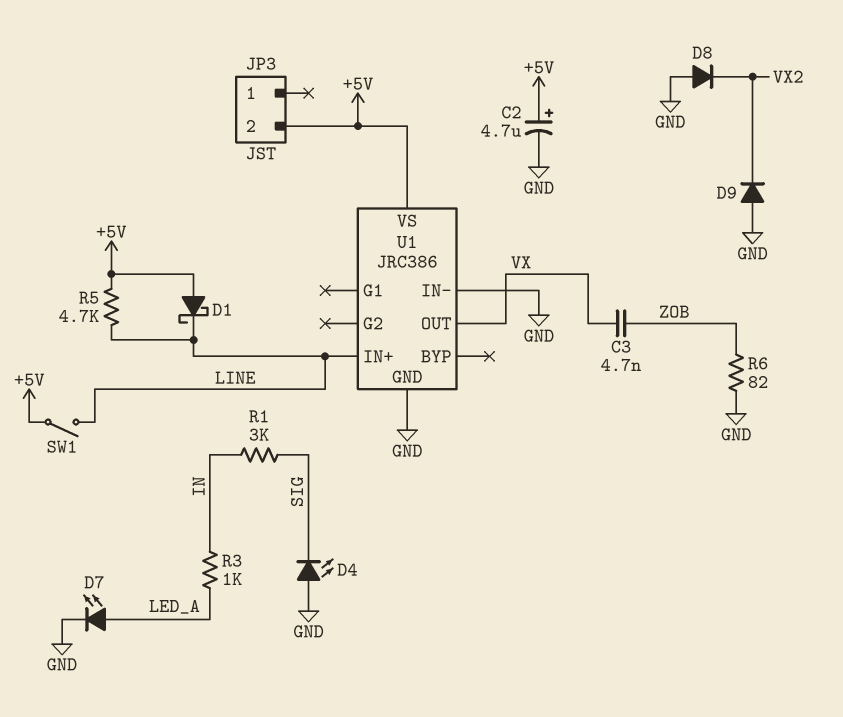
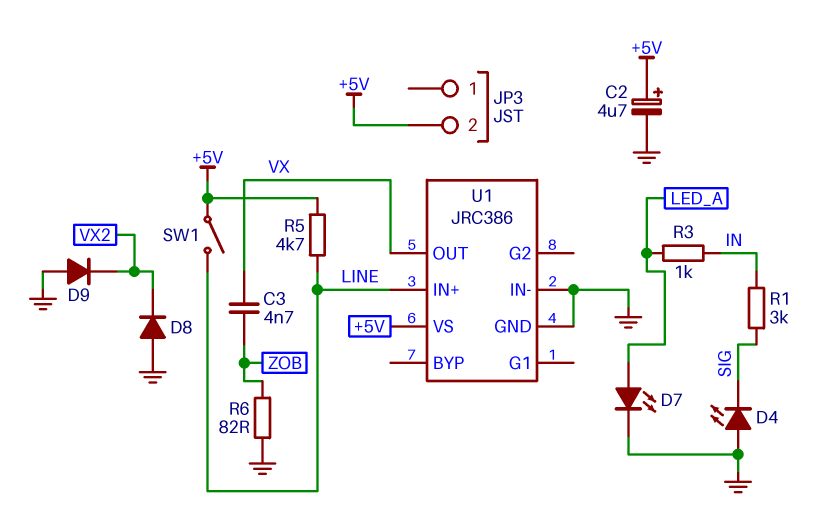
D1: schottky (A +5V, K LINE) -> none

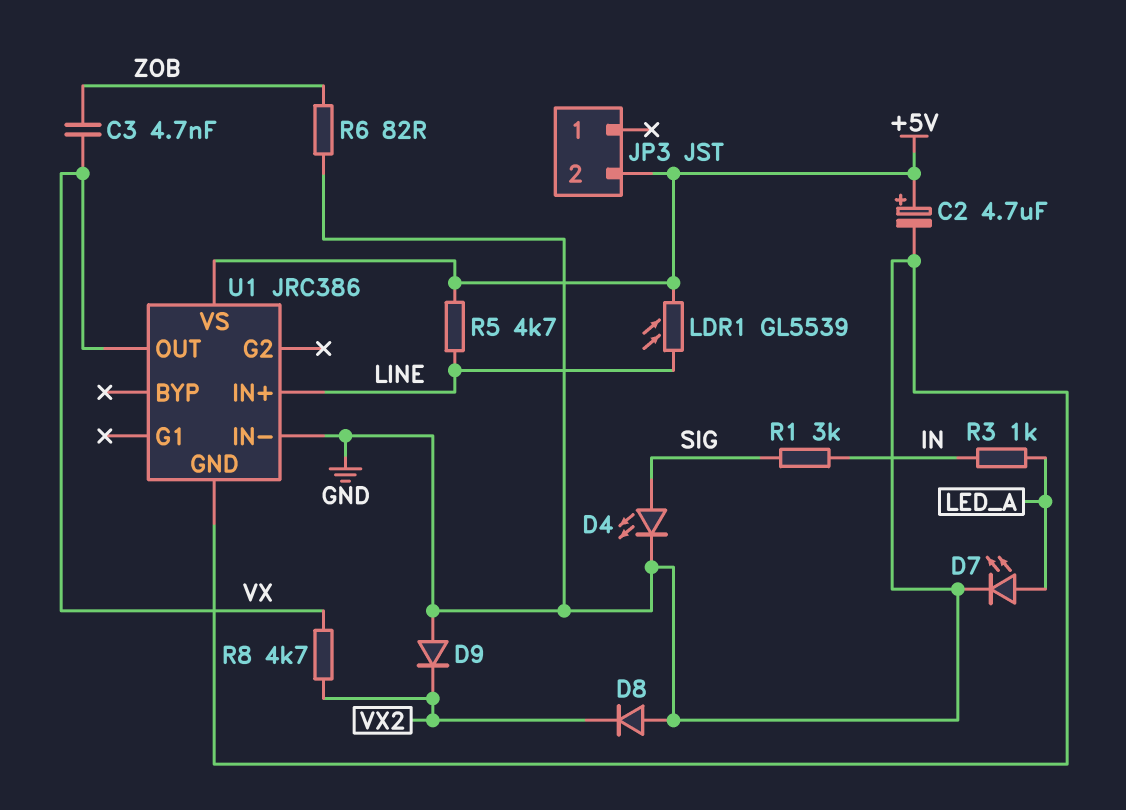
D4: LED (A GND, K SIG) -> LED (A SIG, K GND)
LDR1: none -> GL5539 (+5V, LINE)
R8: none -> 4.7k (VX, VX2)
SW1: switch (+5V, LINE) -> none

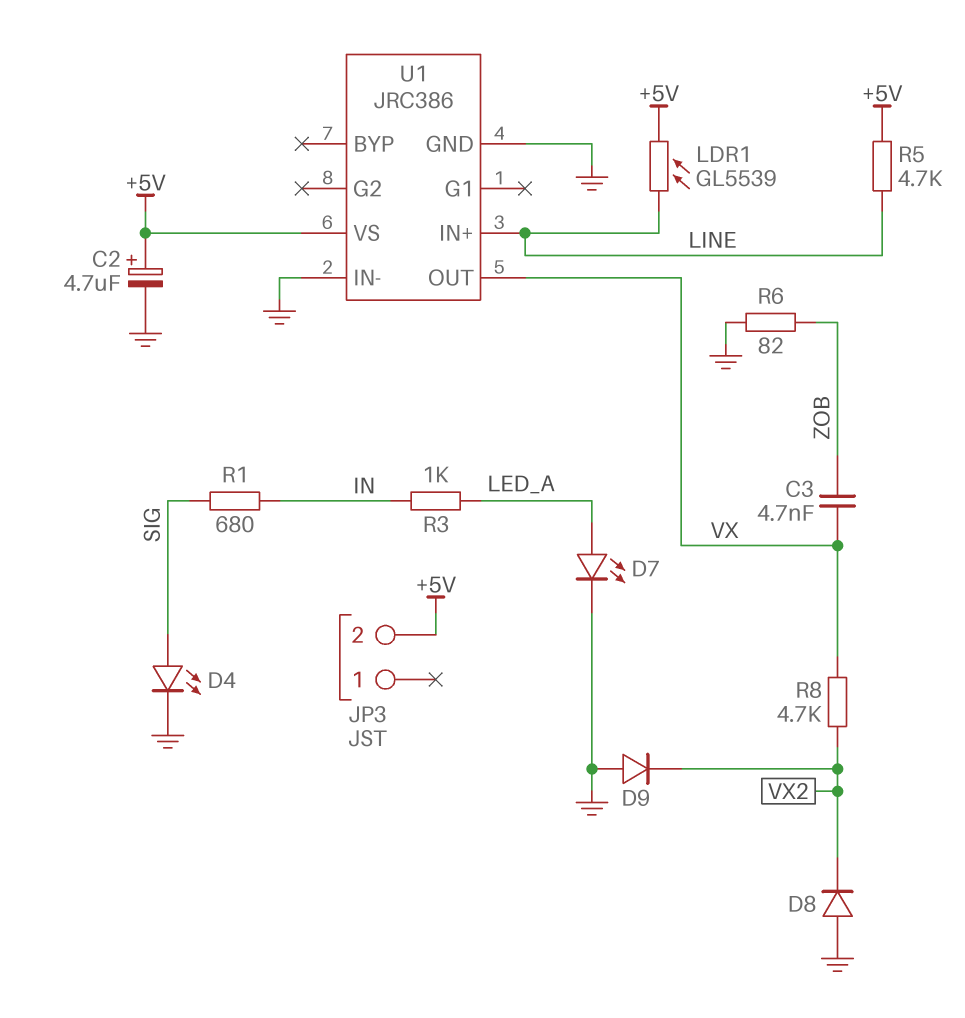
R1: 3k (IN, SIG) -> 680 (IN, SIG)

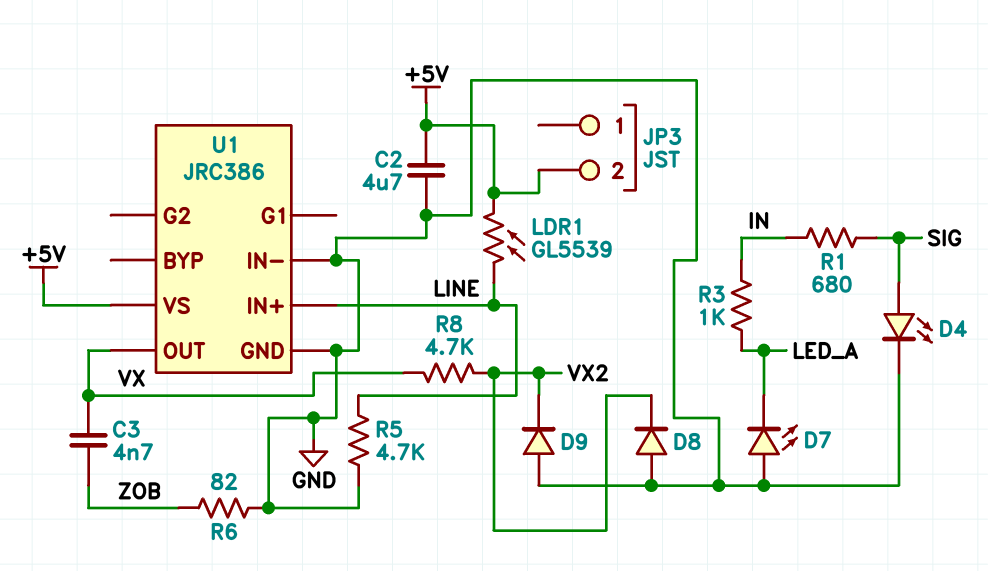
C2: 4.7uF (plus +5V, minus GND) -> 4.7uF (+5V, GND)
D7: LED (A LED_A, K GND) -> LED (A GND, K LED_A)
R5: 4.7k (+5V, LINE) -> 4.7k (GND, LINE)

